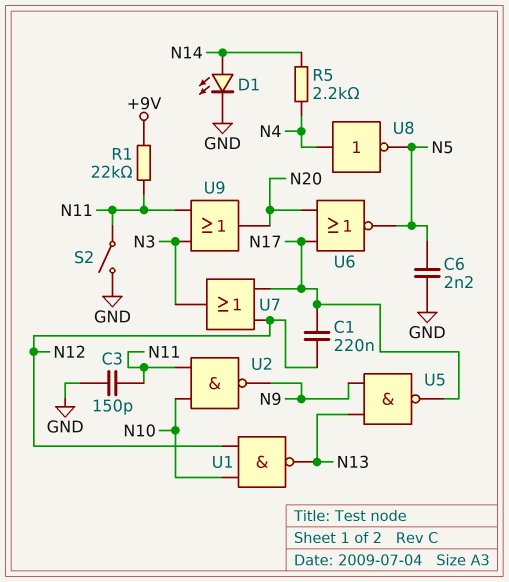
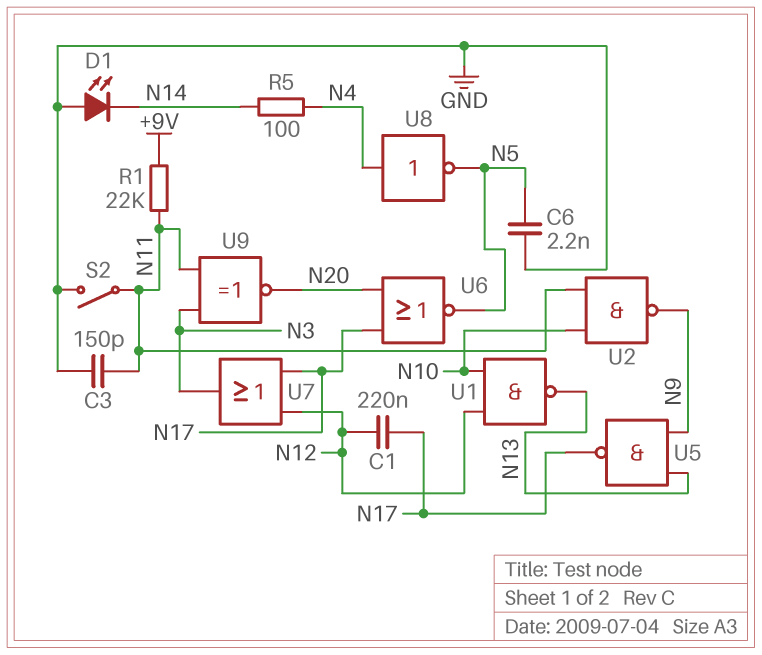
D1: LED (A N14, K GND) -> LED (A GND, K N14)
R5: 2.2k (N4, N14) -> 100 (N4, N14)
U9: OR (in N3, in N11, out N20) -> XNOR (in N3, in N11, out N20)

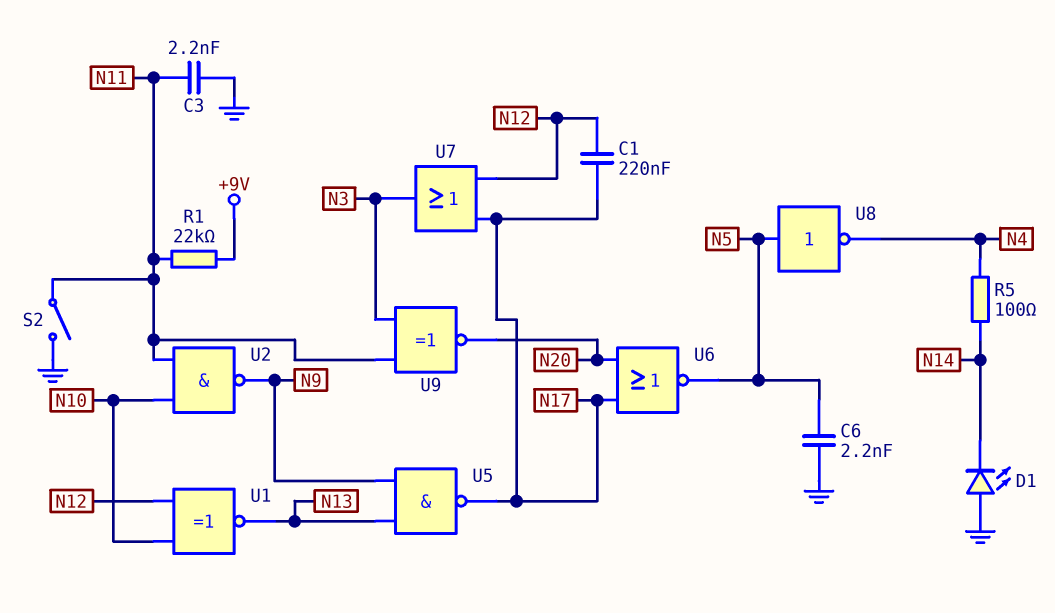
C3: 150pF (GND, N11) -> 2.2nF (GND, N11)
U1: NAND (in N10, in N12, out N13) -> XNOR (in N10, in N12, out N13)
U8: NOT (in N4, out N5) -> NOT (in N5, out N4)

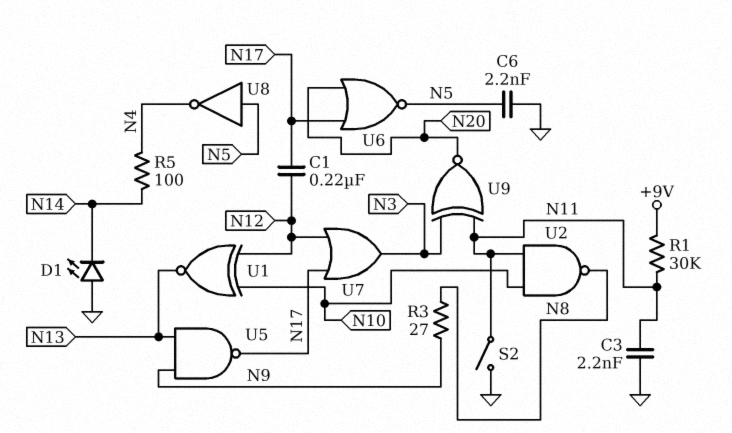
R1: 22k (+9V, N11) -> 30k (+9V, N11)
R3: none -> 27 (N8, N9)
U2: NAND (in N10, in N11, out N9) -> NAND (in N10, in N11, out N8)

